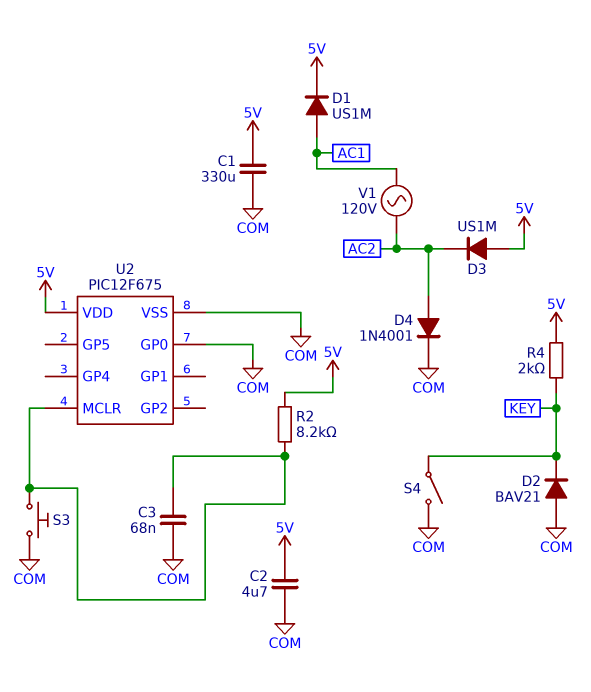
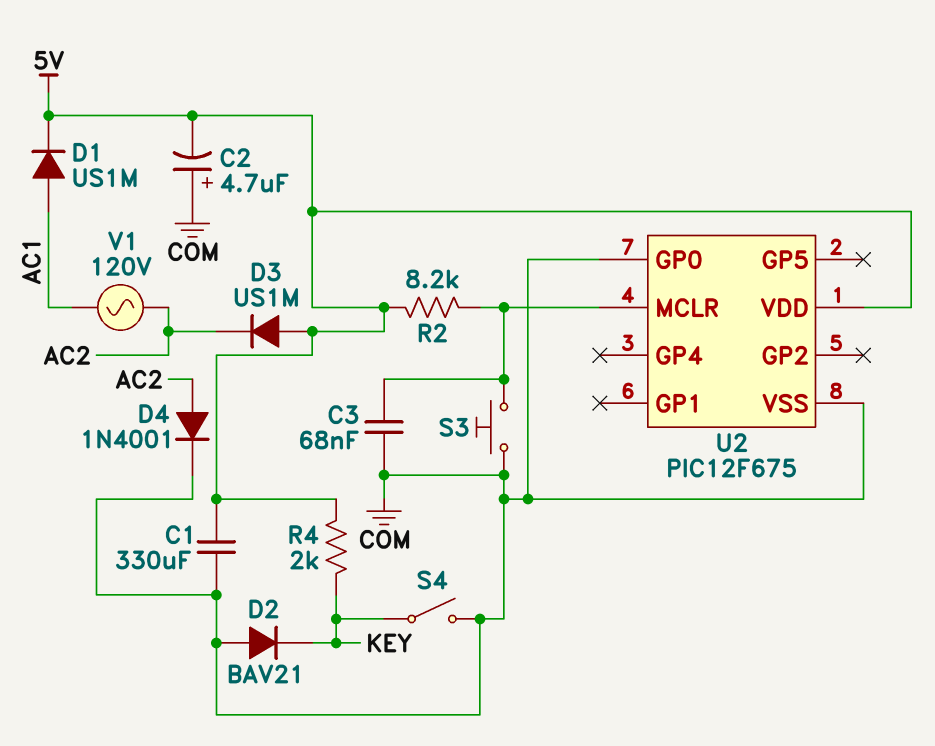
C2: 4.7uF (5V, COM) -> 4.7uF (plus COM, minus 5V)

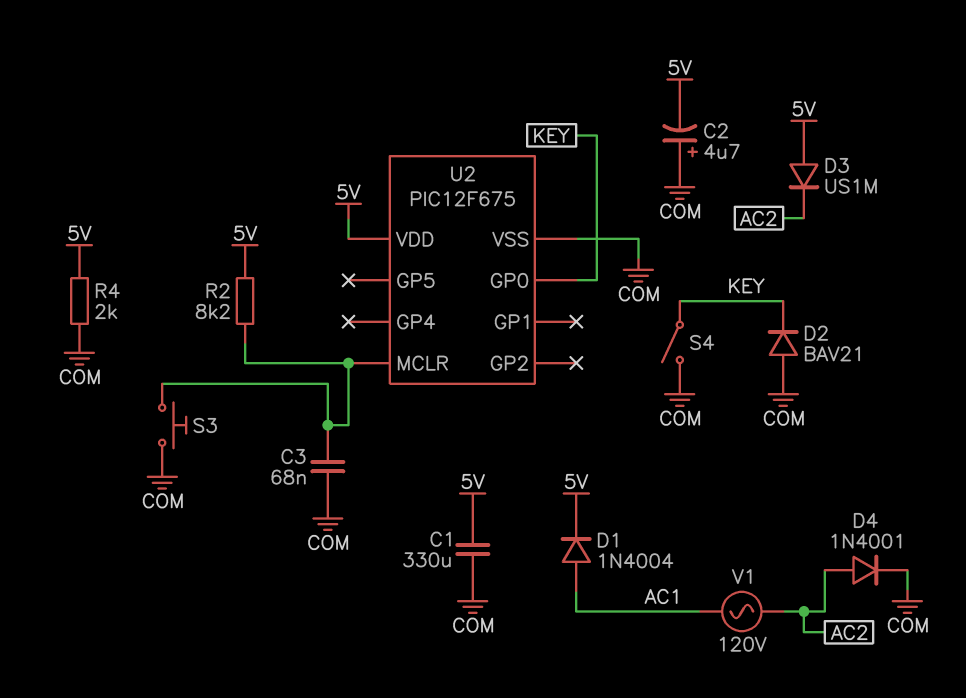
D1: diode US1M (A AC1, K 5V) -> diode 1N4004 (A AC1, K 5V)
R4: 2k (5V, KEY) -> 2k (5V, COM)
U2 pin GP0: COM -> KEY

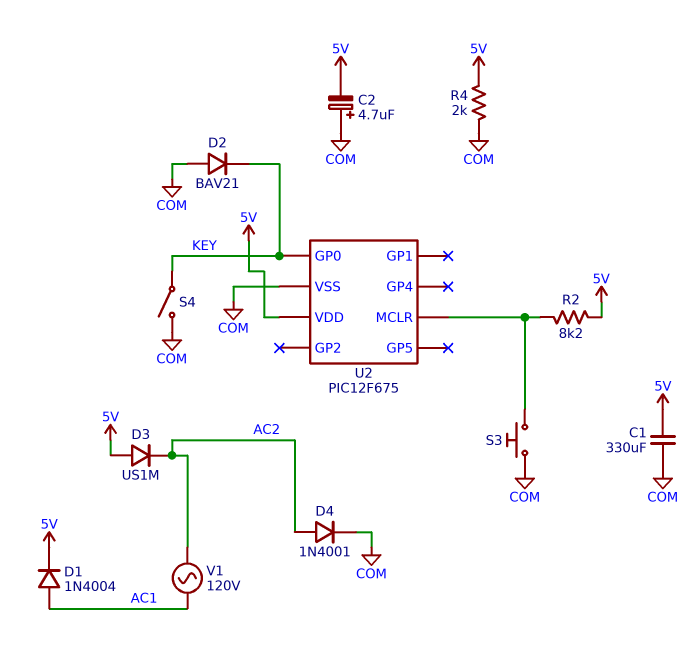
C3: 68nF (COM, U2/MCLR) -> none

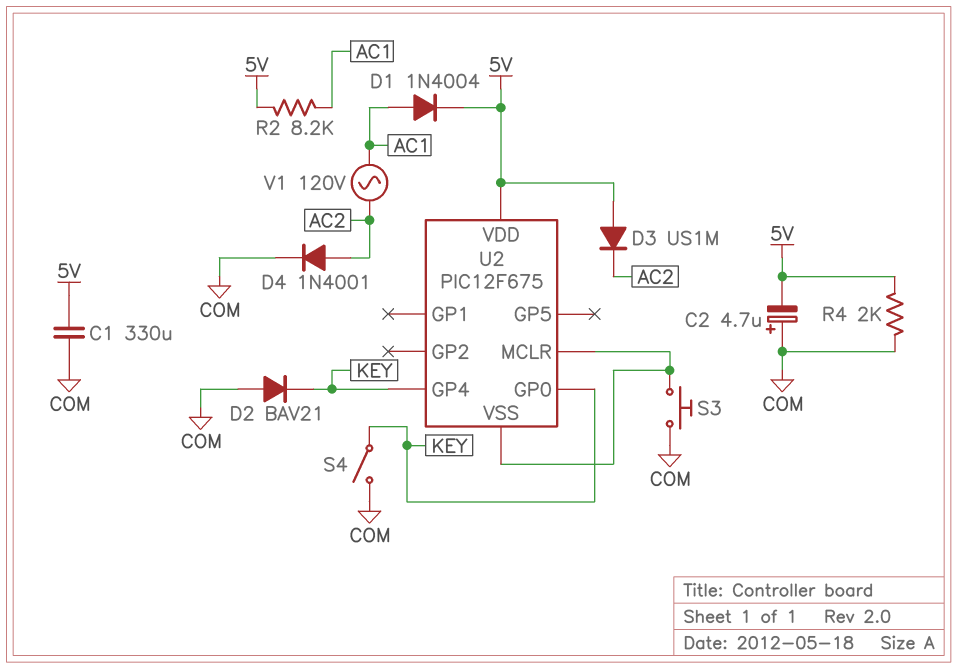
R2: 8.2k (5V, U2/MCLR) -> 8.2k (5V, AC1)
U2 pin GP4: none -> KEY
U2 pin VSS: COM -> U2/MCLR

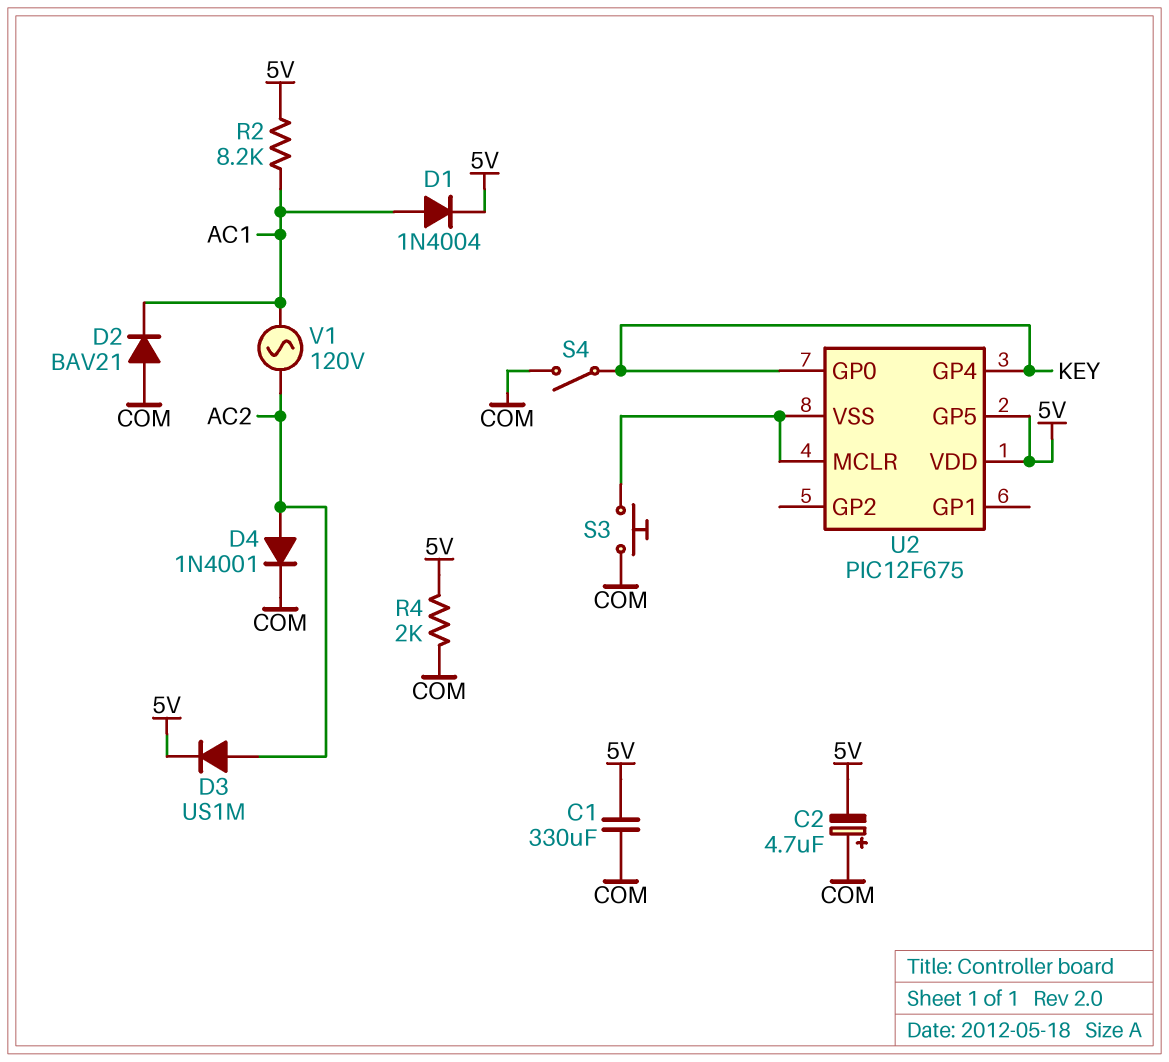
D2: diode BAV21 (A COM, K KEY) -> diode BAV21 (A COM, K AC1)
D3: diode US1M (A 5V, K AC2) -> diode US1M (A AC2, K 5V)
U2 pin GP5: none -> 5V

